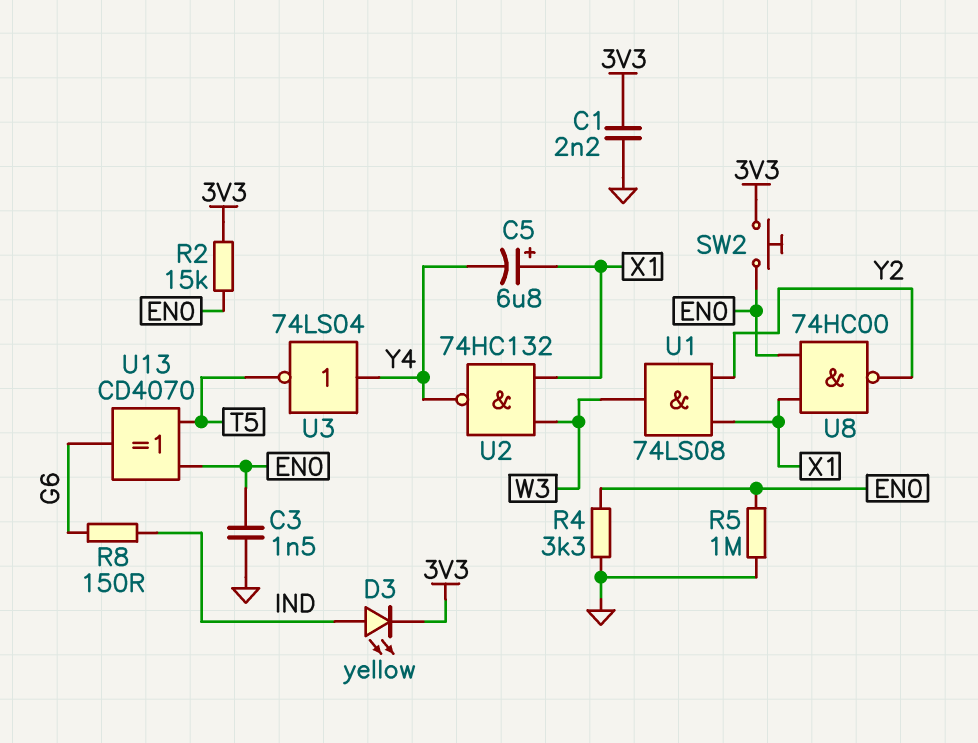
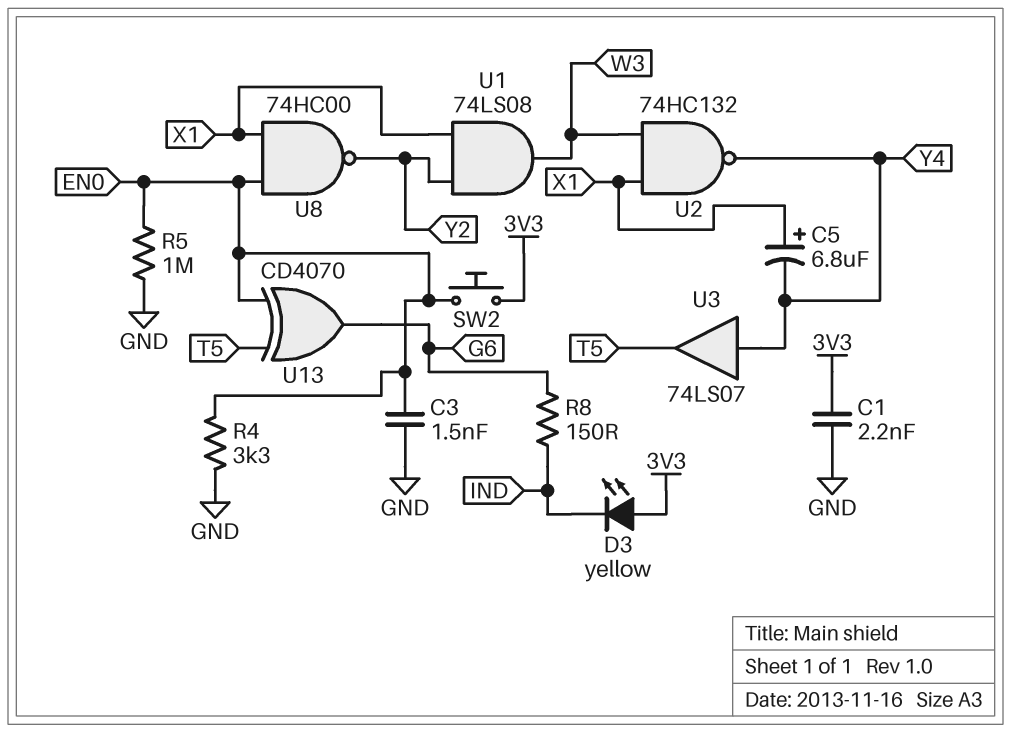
D3: LED yellow (A IND, K 3V3) -> LED yellow (A 3V3, K IND)
R2: 15k (3V3, EN0) -> none
U3: NOT 74LS04 (in Y4, out T5) -> buffer 74LS07 (in Y4, out T5)

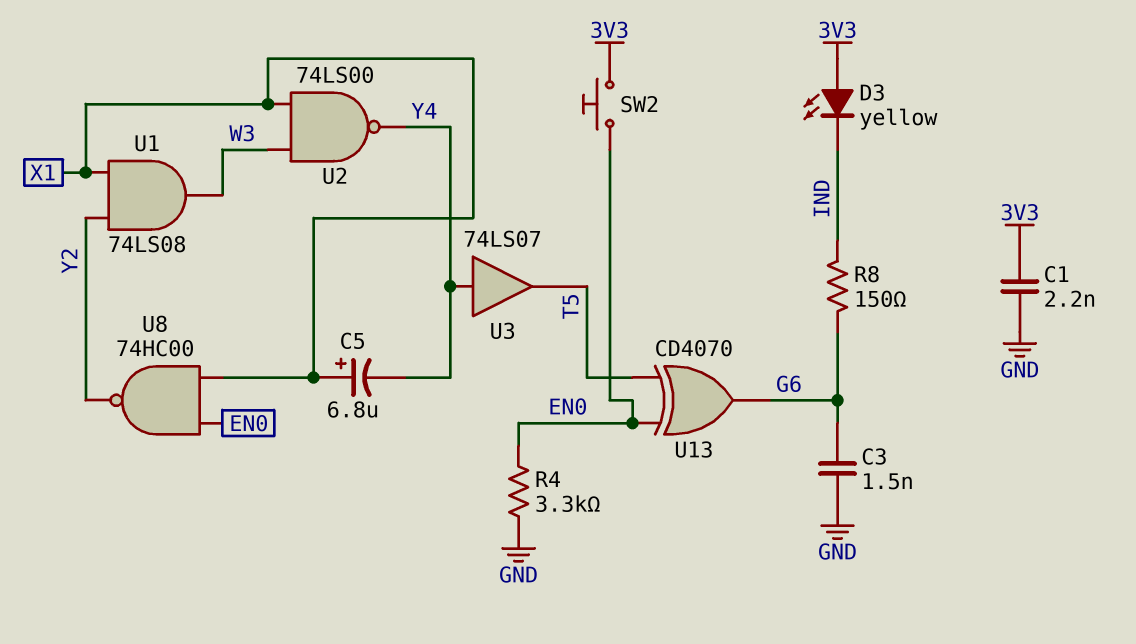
C3: 1.5nF (EN0, GND) -> 1.5nF (G6, GND)
R5: 1M (EN0, GND) -> none
U2: NAND 74HC132 (in W3, in X1, out Y4) -> NAND 74LS00 (in W3, in X1, out Y4)

